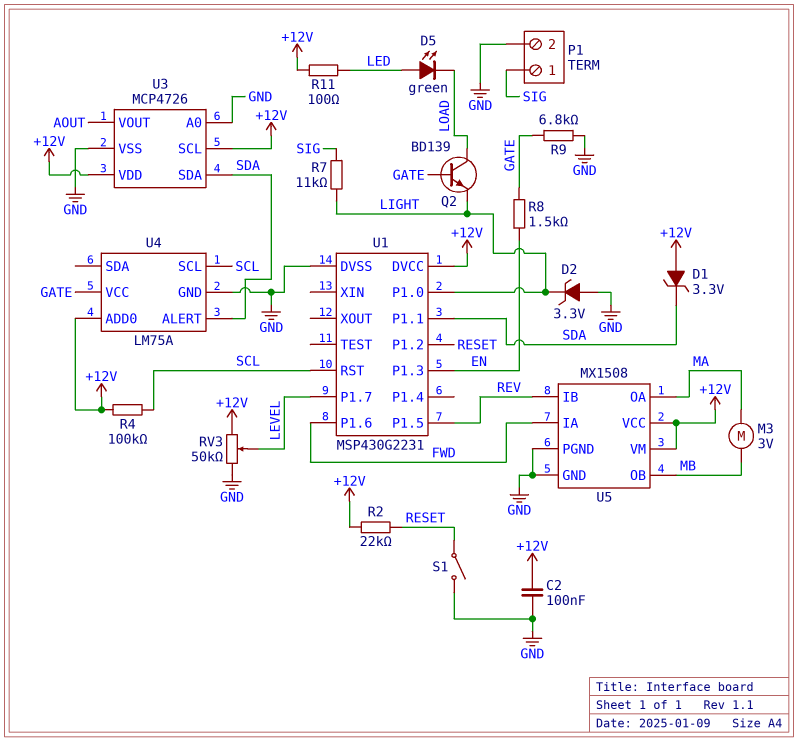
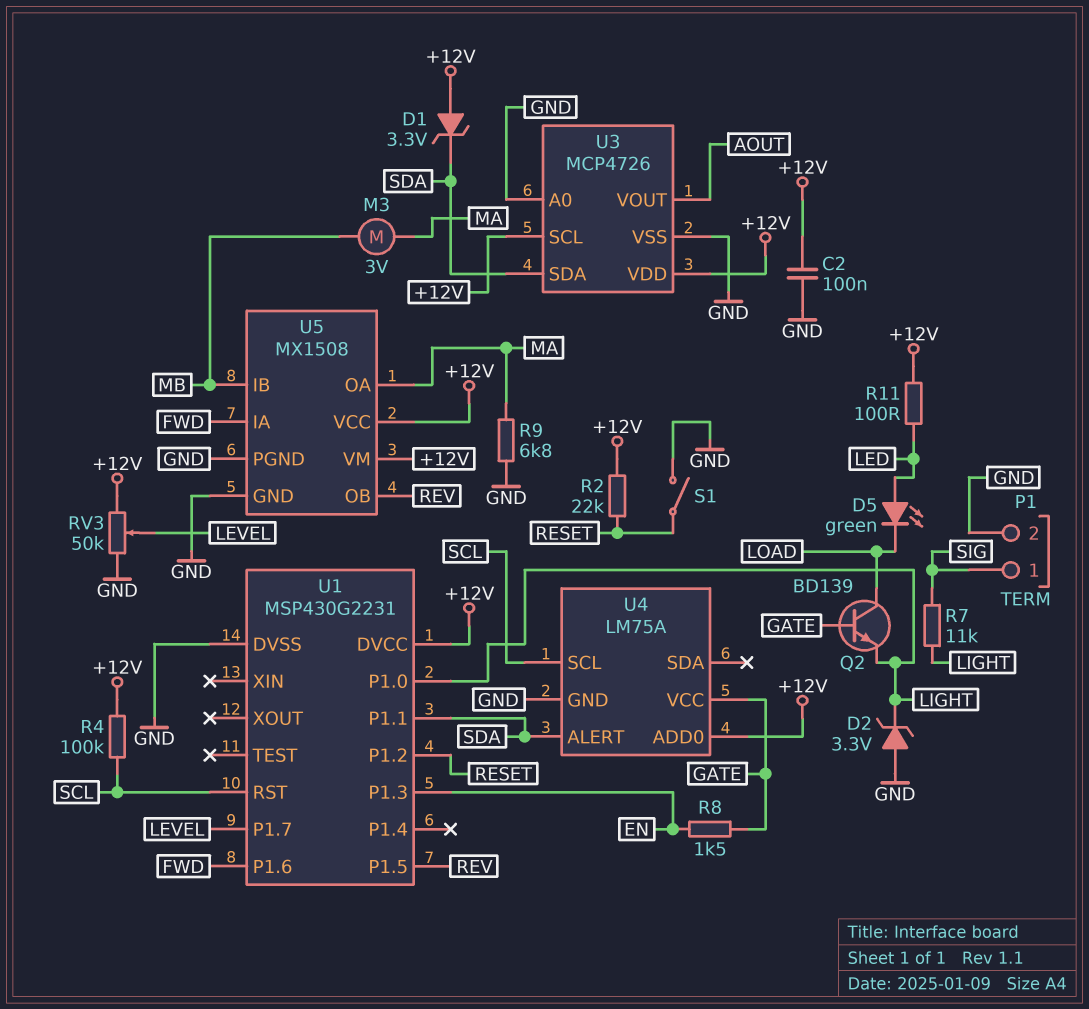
R9: 6.8k (GATE, GND) -> 6.8k (GND, MA)
U5 pin IB: REV -> MB
U5 pin OB: MB -> REV

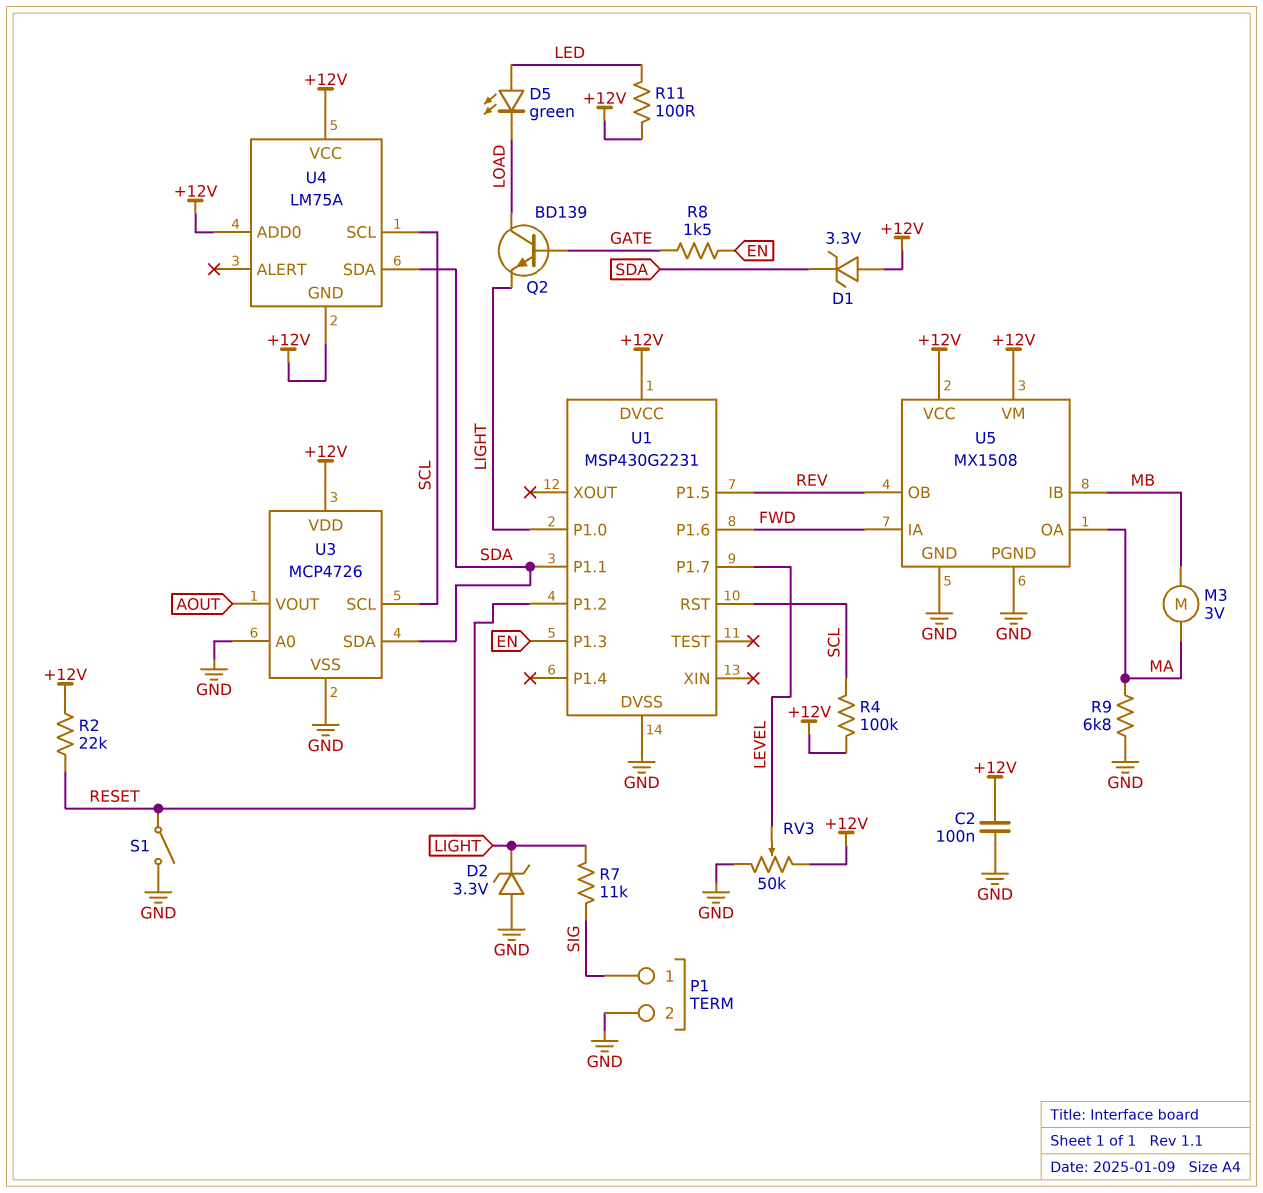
U3 pin SCL: +12V -> SCL
U4 pin ALERT: SDA -> none
U4 pin GND: GND -> +12V
U4 pin SDA: none -> SDA
U4 pin VCC: GATE -> +12V

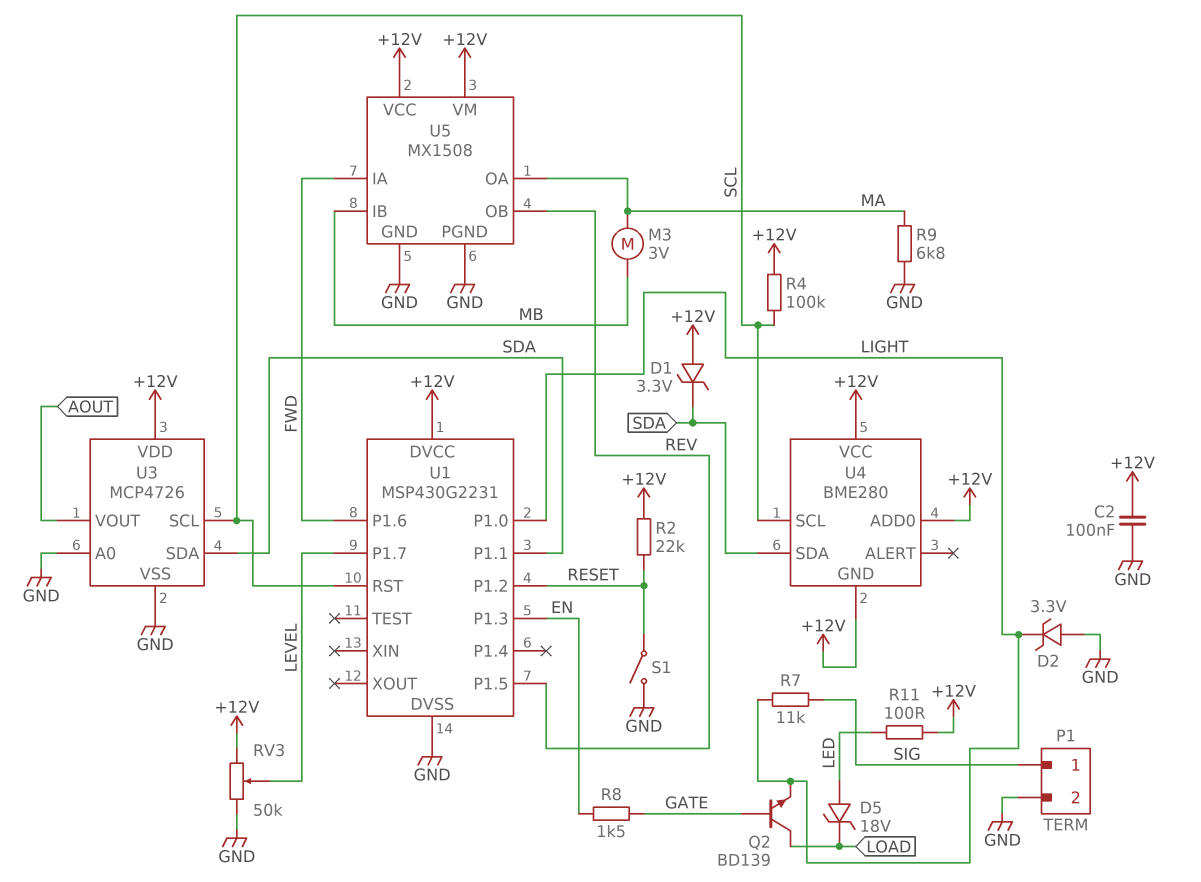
D5: LED green (A LED, K LOAD) -> zener 18V (A LED, K LOAD)
U4: LM75A -> BME280

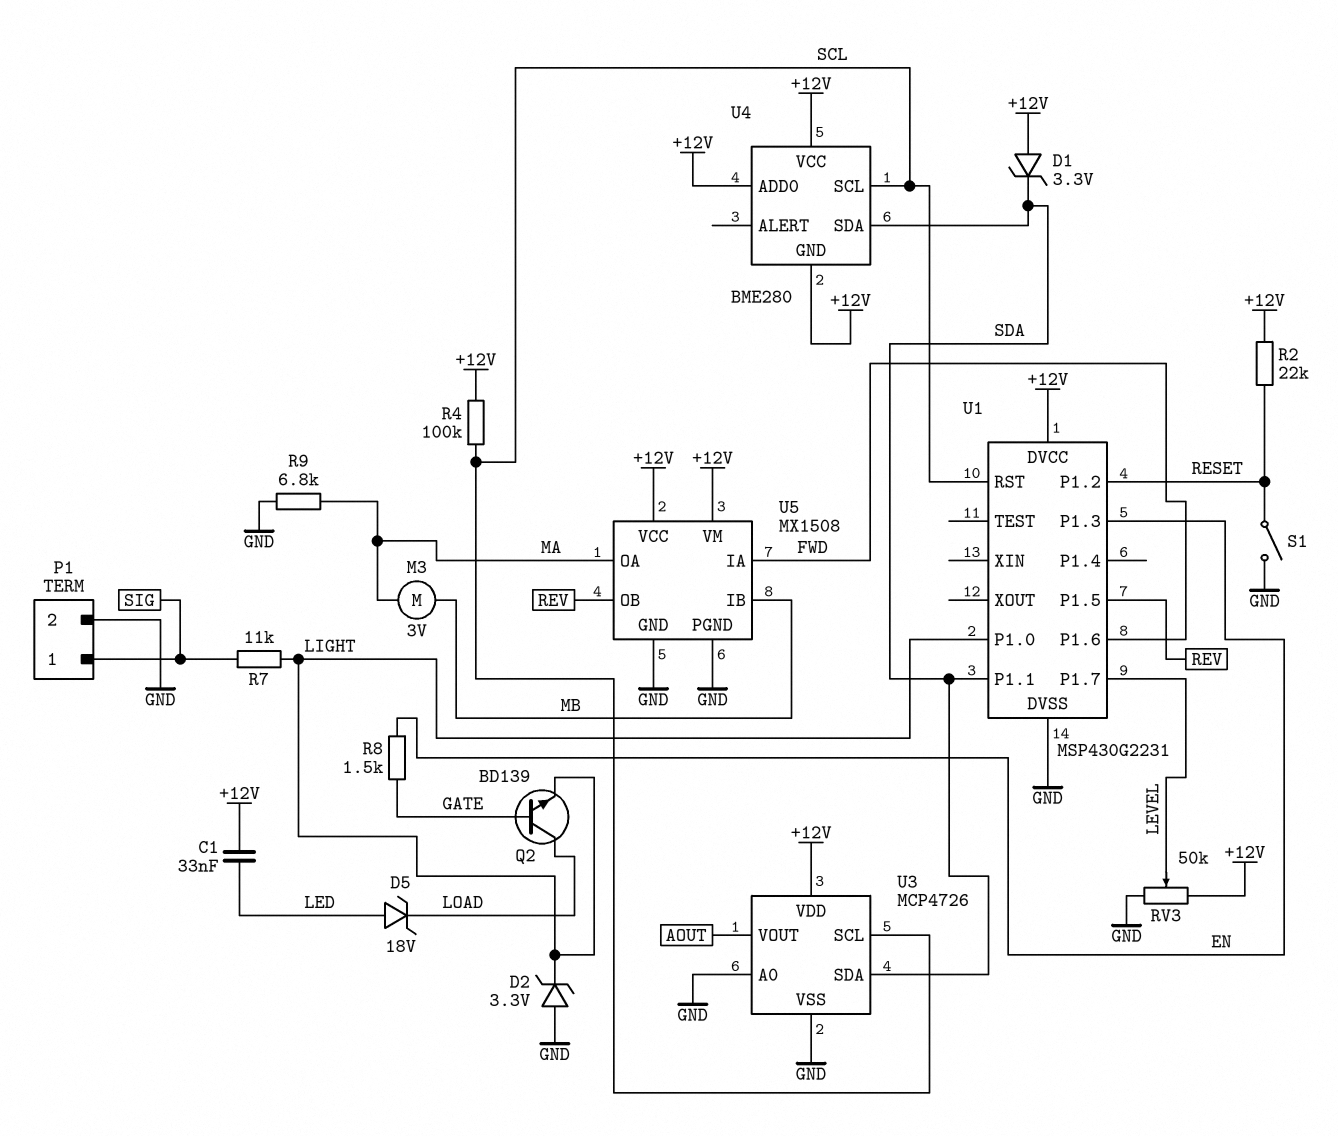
C1: none -> 33nF (+12V, LED)
C2: 100nF (+12V, GND) -> none
R11: 100 (+12V, LED) -> none

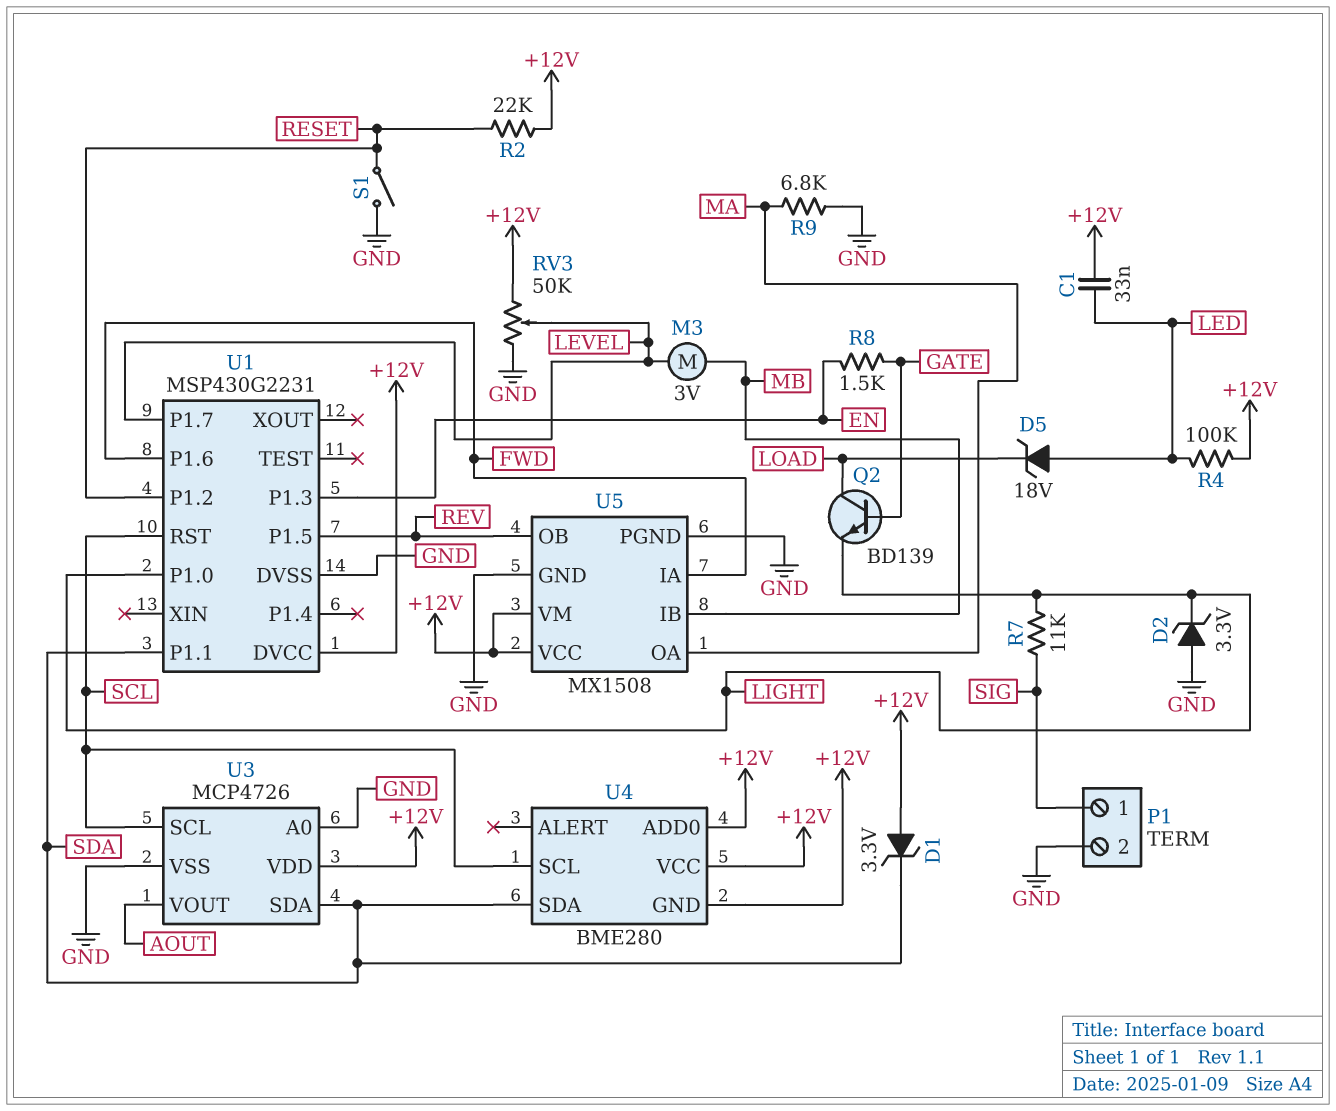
M3: motor 3V (MA, MB) -> motor 3V (LEVEL, MB)
R4: 100k (+12V, SCL) -> 100k (+12V, LED)

